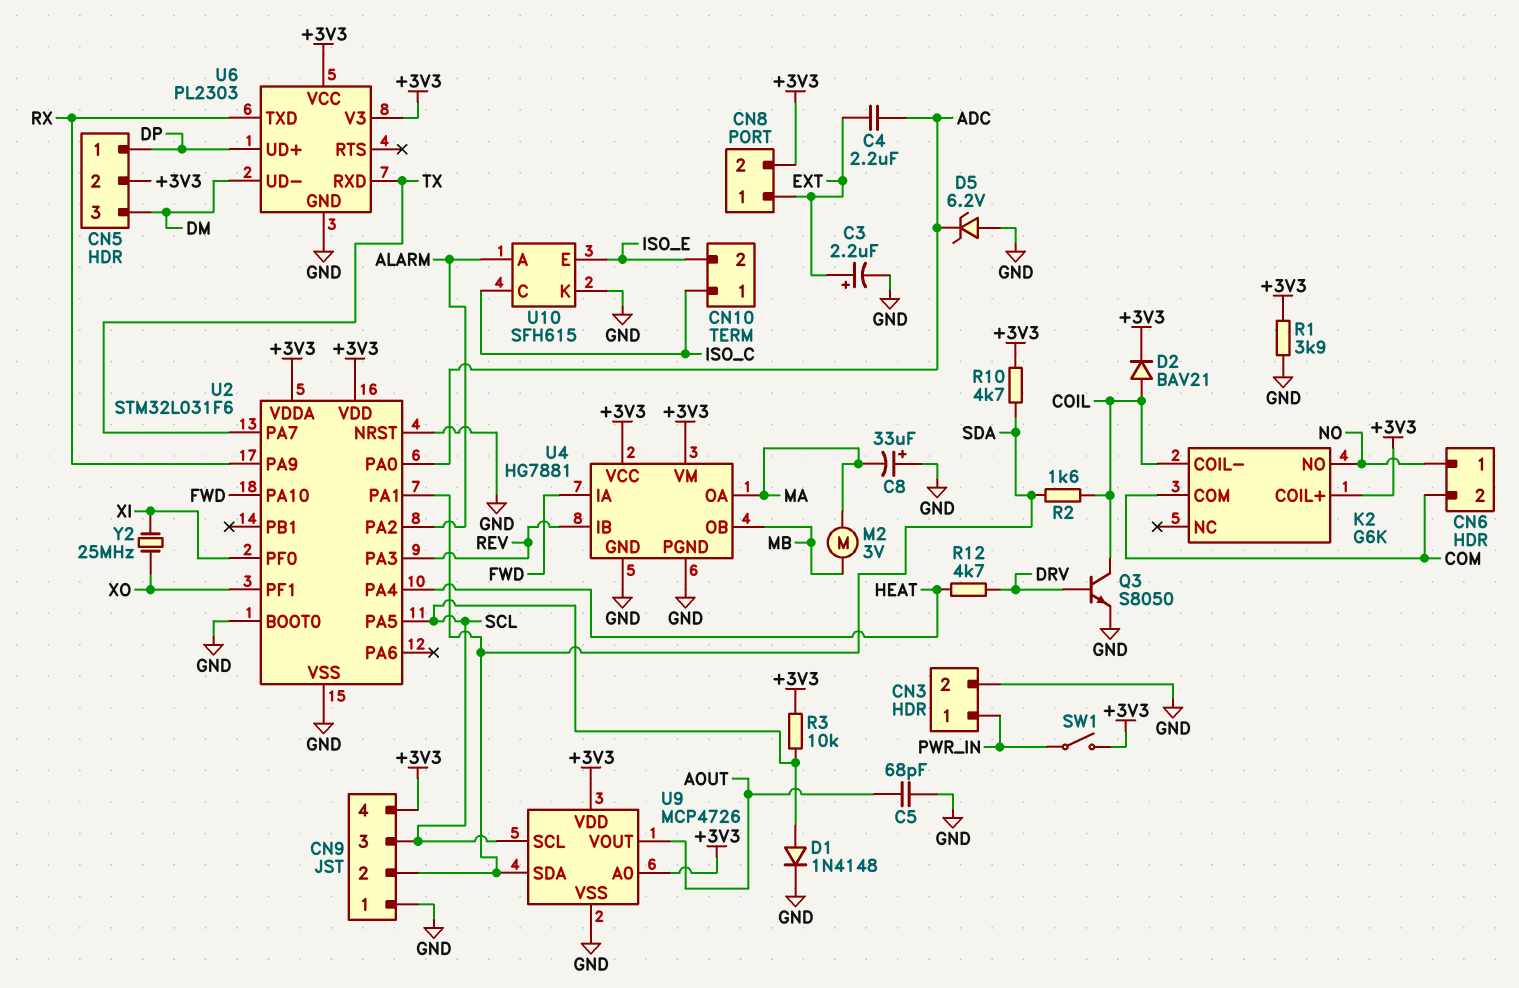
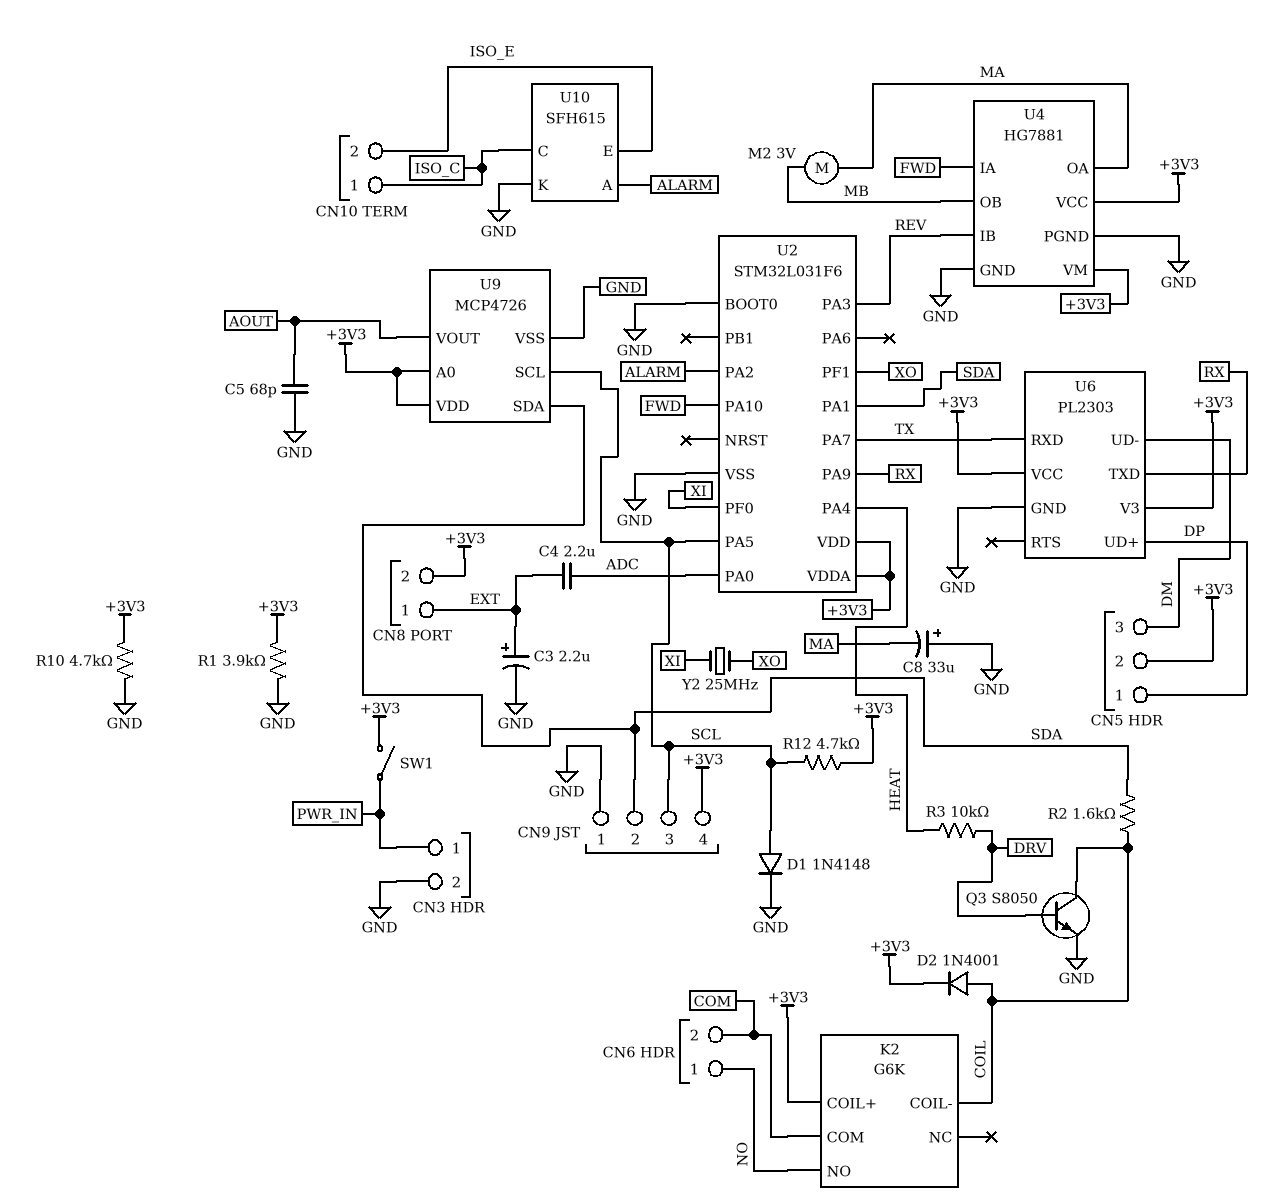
D2: diode BAV21 (A COIL, K +3V3) -> diode 1N4001 (A COIL, K +3V3)
D5: zener 6.2V (A GND, K ADC) -> none
R3: 10k (+3V3, SCL) -> 10k (DRV, HEAT)
R10: 4.7k (+3V3, SDA) -> 4.7k (+3V3, GND)
R12: 4.7k (DRV, HEAT) -> 4.7k (+3V3, SCL)
U2 pin NRST: GND -> none

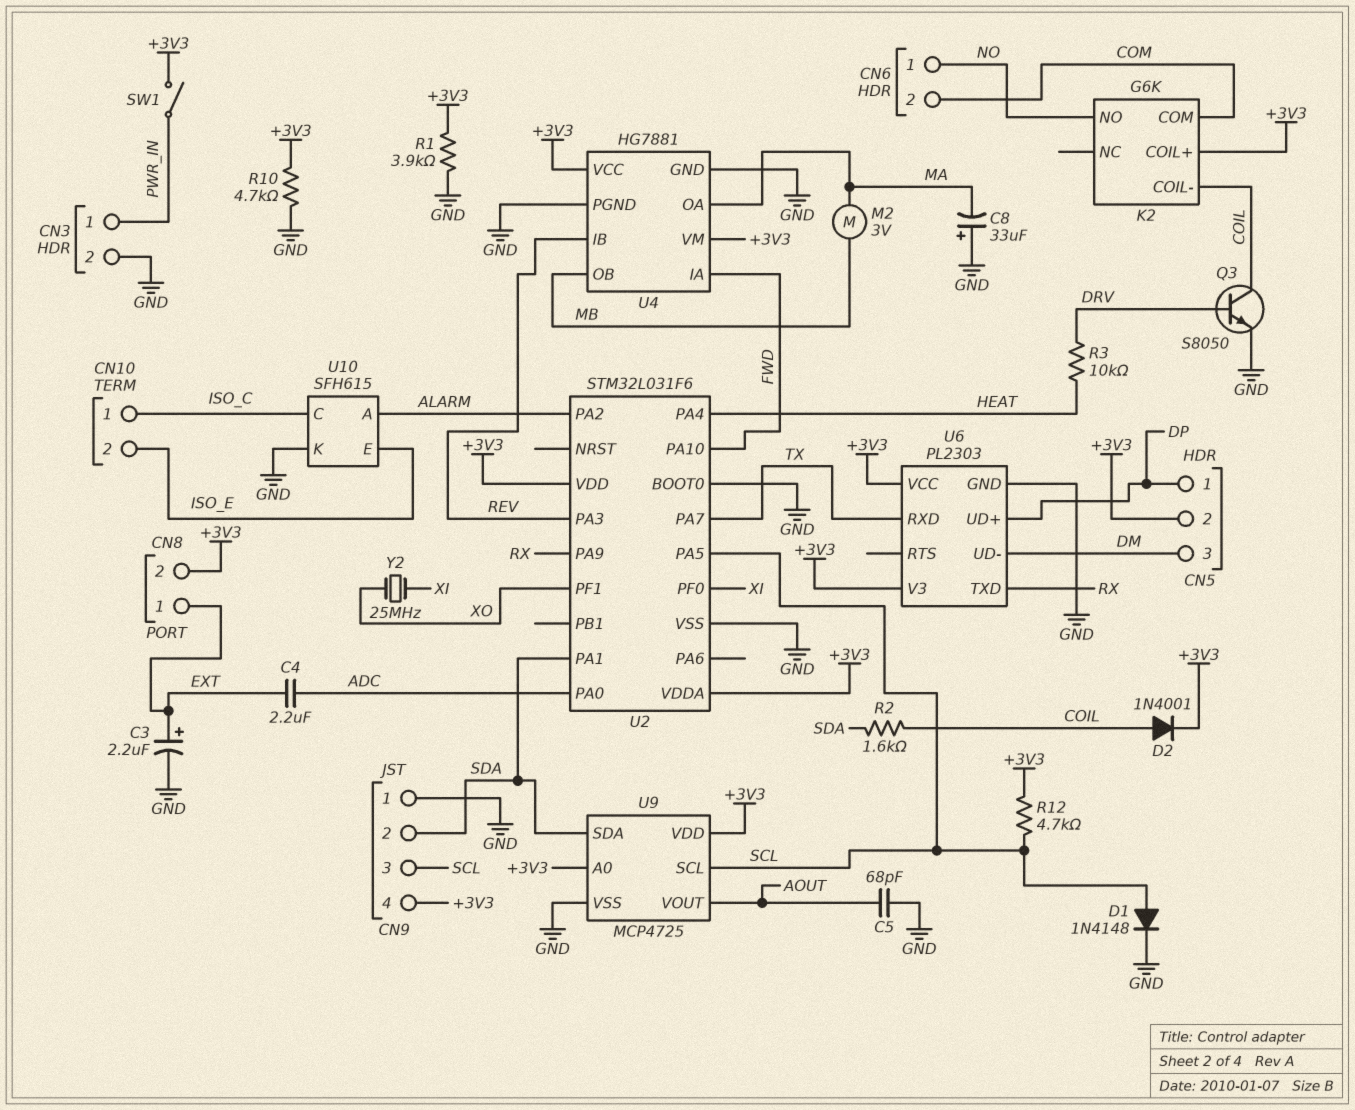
U9: MCP4726 -> MCP4725

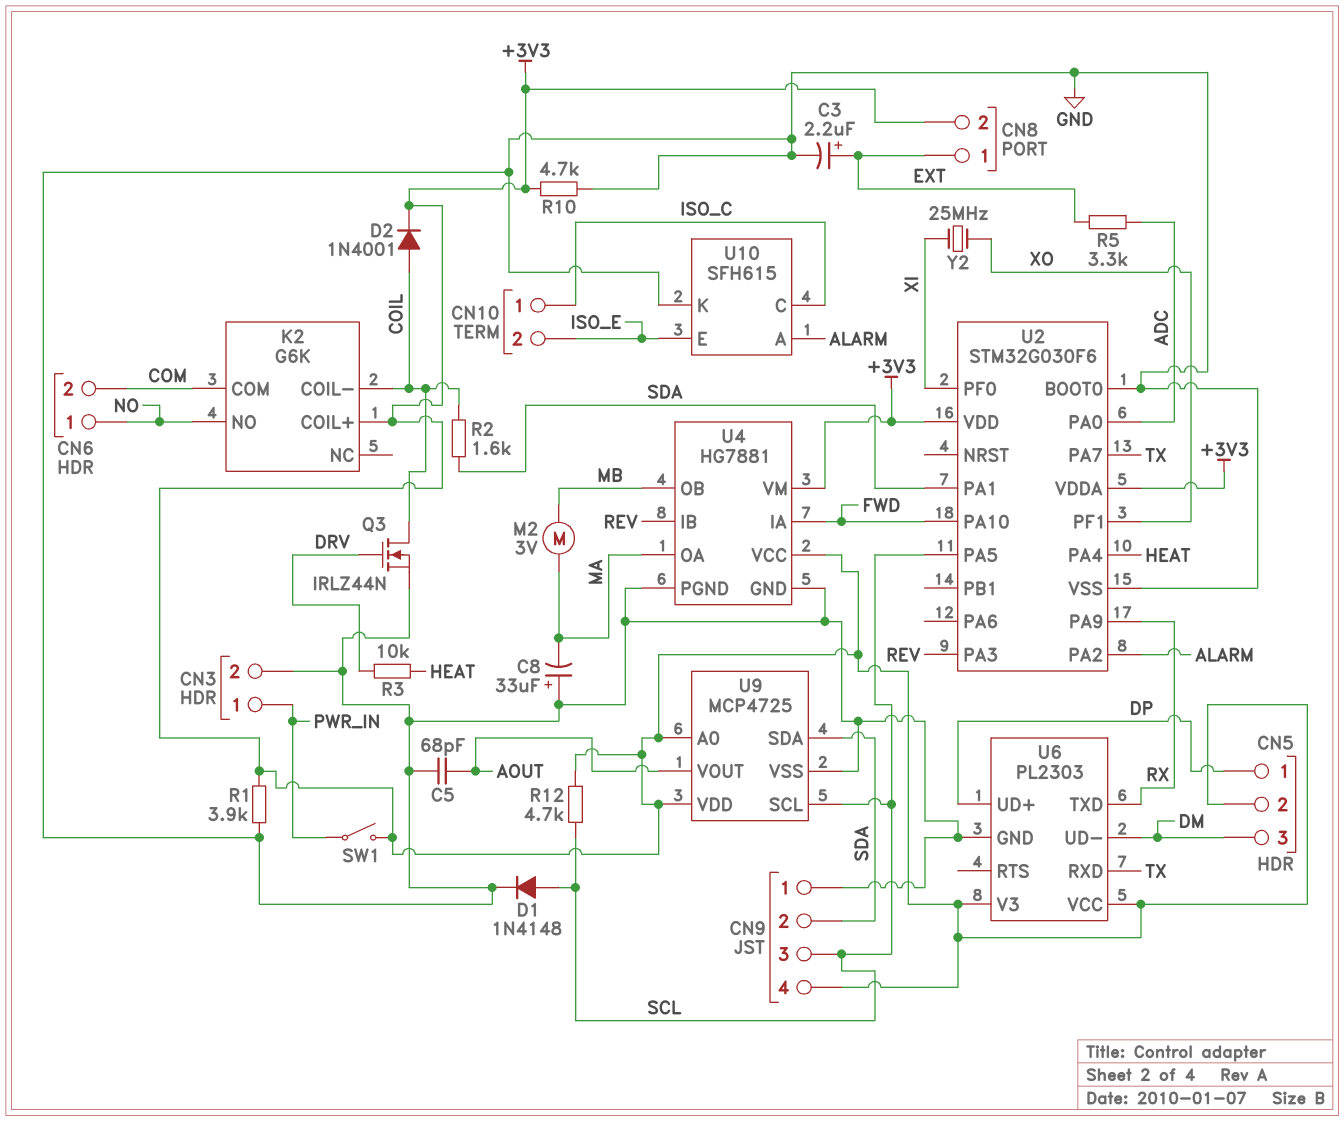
C4: 2.2uF (ADC, EXT) -> none
Q3: NPN S8050 (B DRV, C COIL, E GND) -> NMOS IRLZ44N (G DRV, D COIL, S GND)
R5: none -> 3.3k (ADC, EXT)
U2: STM32L031F6 -> STM32G030F6

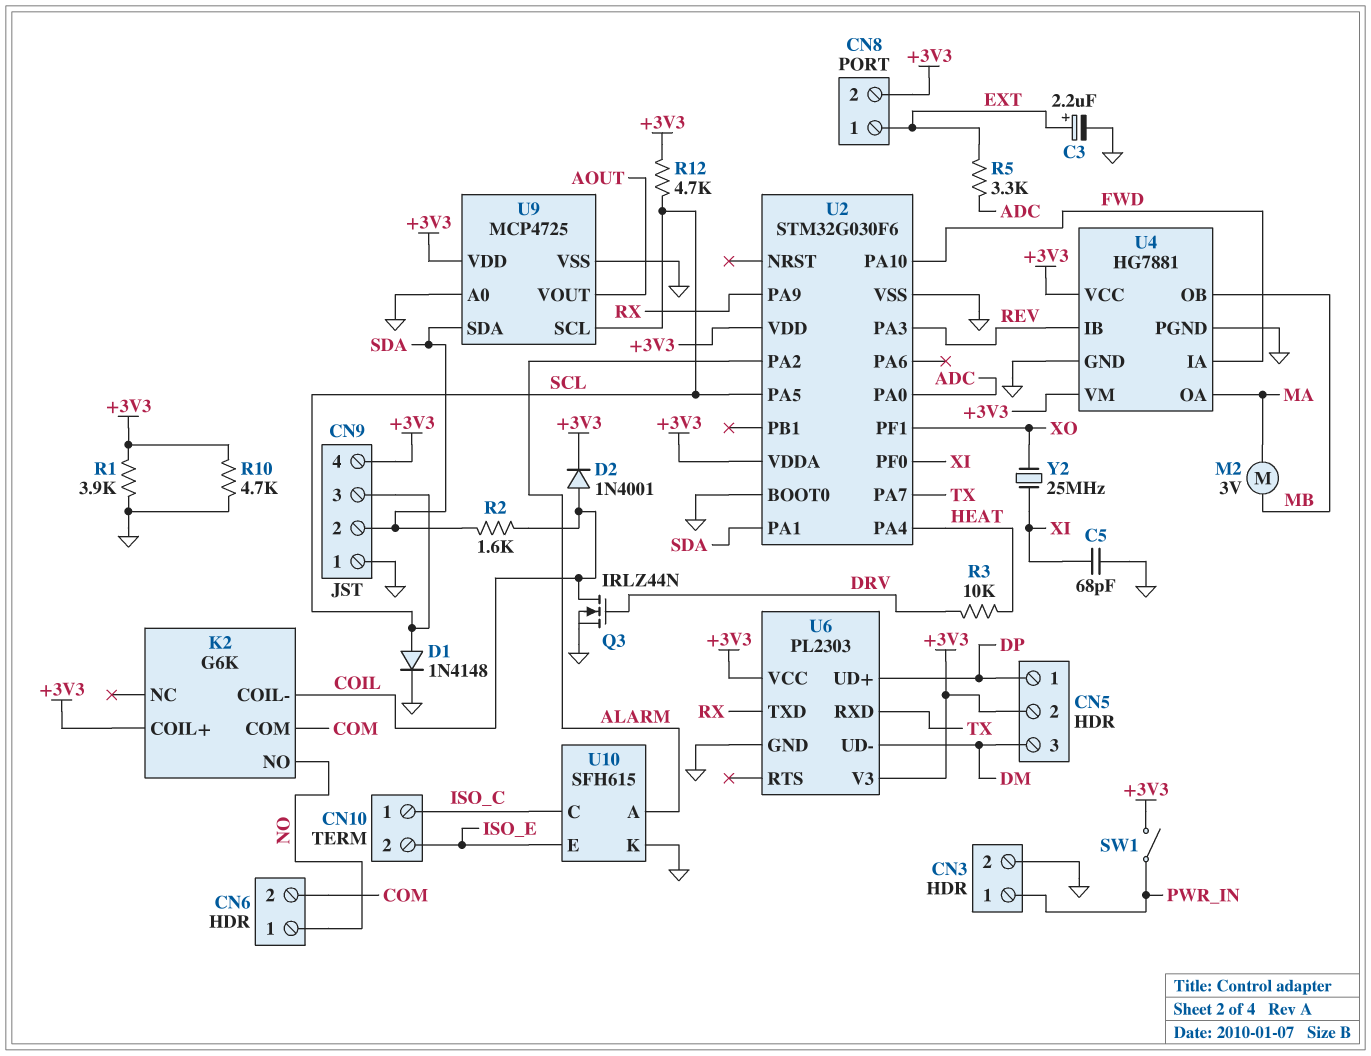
C5: 68pF (AOUT, GND) -> 68pF (GND, XI)
C8: 33uF (plus GND, minus MA) -> none
U9 pin A0: +3V3 -> GND

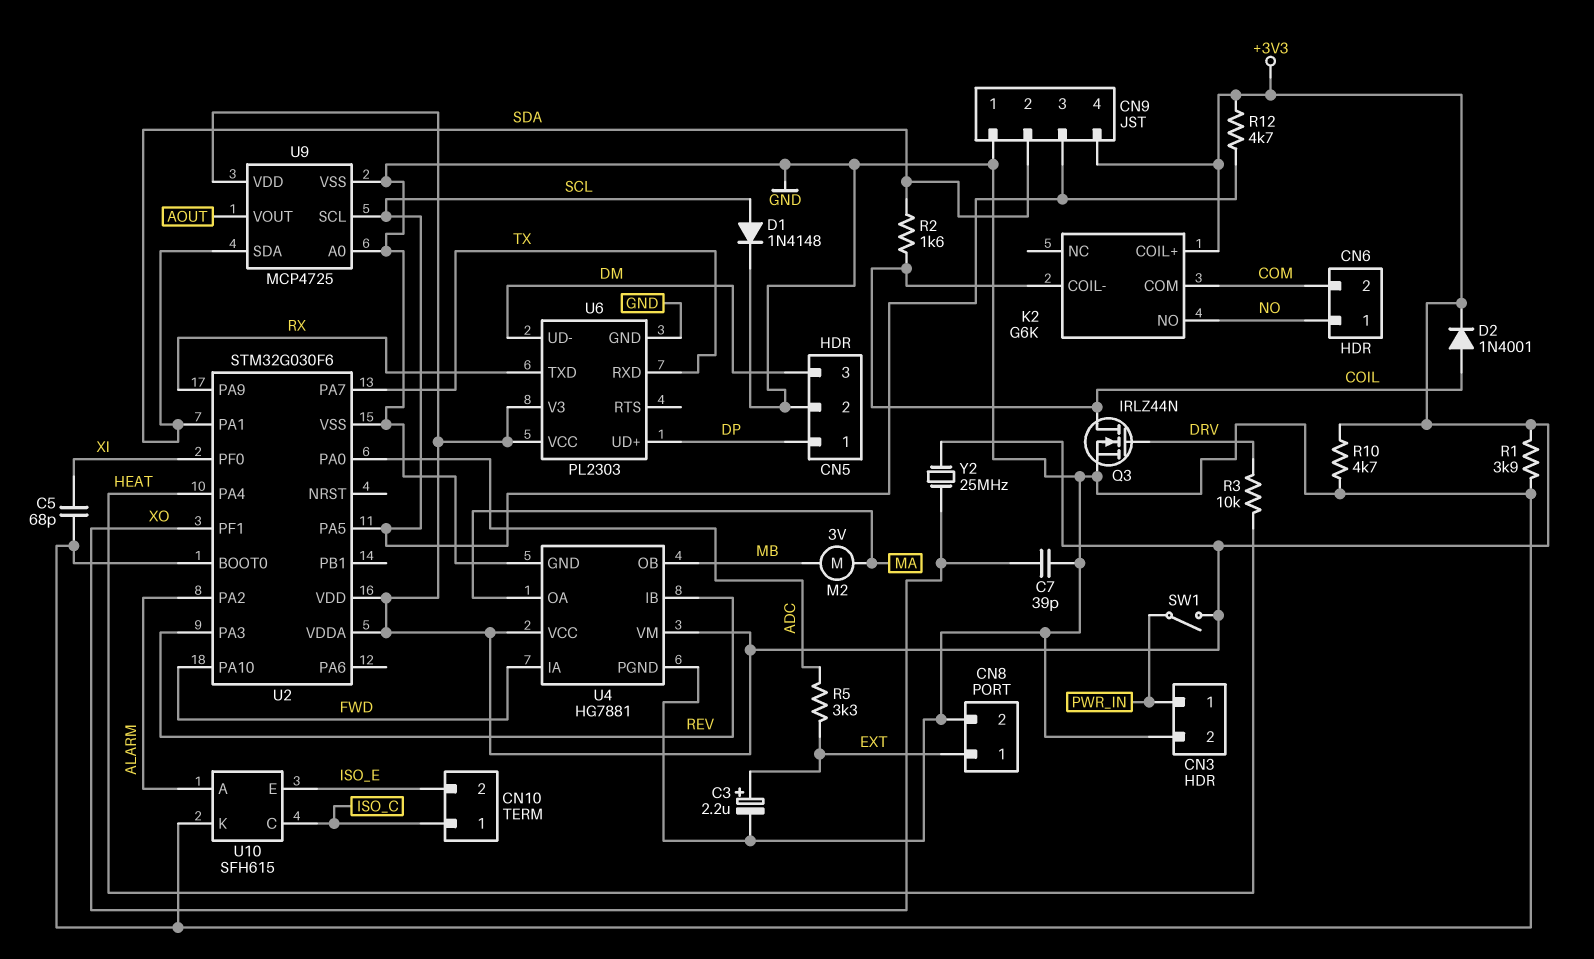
C7: none -> 39pF (GND, XO)
CN5 pin 2: +3V3 -> GND
CN8 pin 2: +3V3 -> GND
Y2: 25MHz (XI, XO) -> 25MHz (+3V3, XO)

